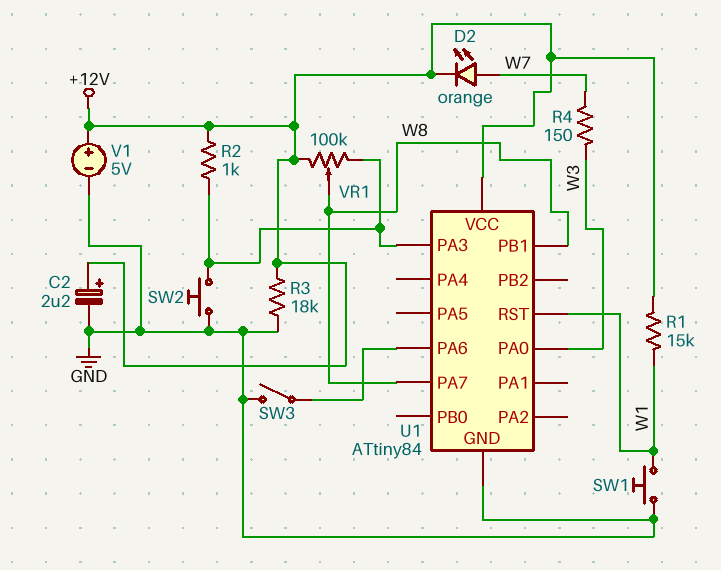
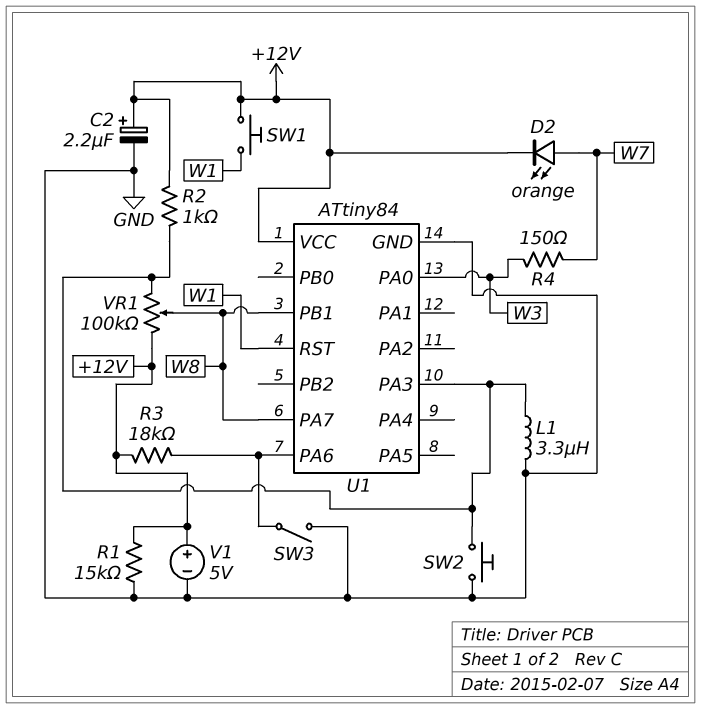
L1: none -> 3.3uH (GND, U1/PA3)
R1: 15k (+12V, W1) -> 15k (+12V, GND)
R3: 18k (+12V, GND) -> 18k (+12V, U1/PA6)
SW1: button (GND, W1) -> button (+12V, W1)

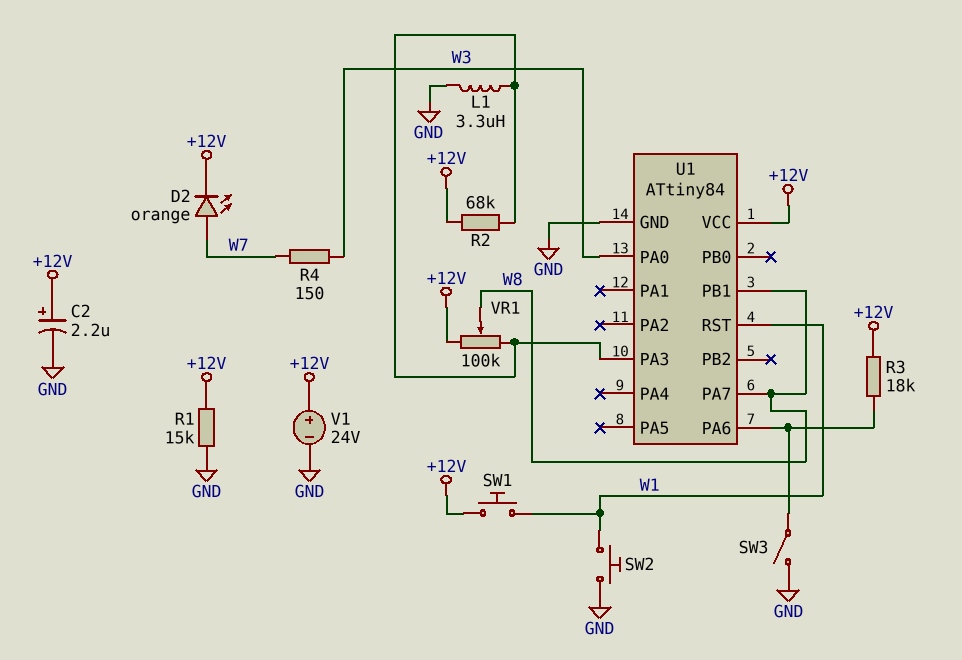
R2: 1k (+12V, U1/PA3) -> 68k (+12V, U1/PA3)
SW2: button (GND, U1/PA3) -> button (GND, W1)
V1: 5V (plus +12V, minus GND) -> 24V (plus +12V, minus GND)

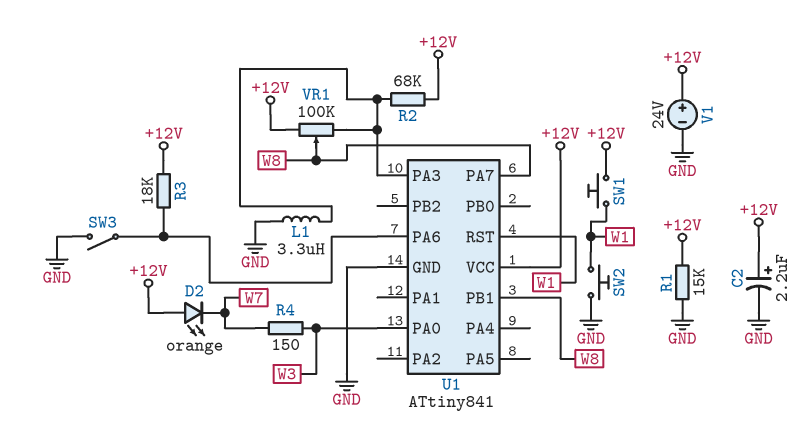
D2: LED orange (A W7, K +12V) -> LED orange (A +12V, K W7)
U1: ATtiny84 -> ATtiny841

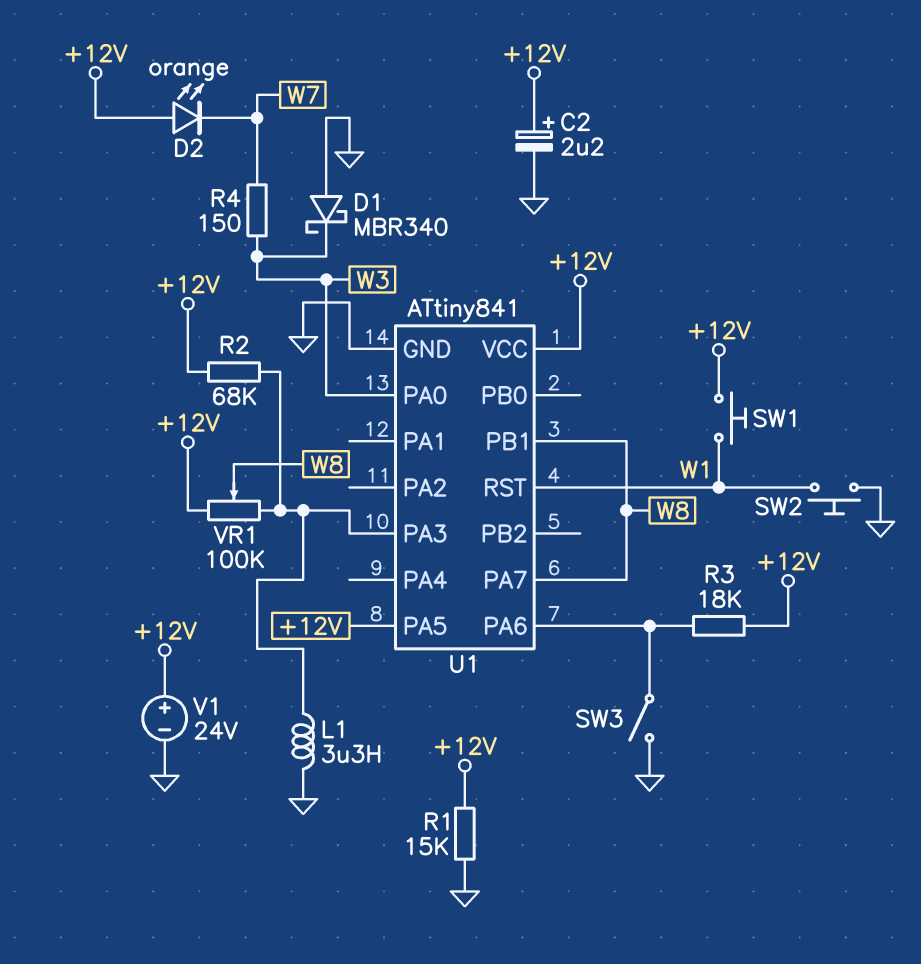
D1: none -> schottky MBR340 (A GND, K W3)
U1 pin PA5: none -> +12V

